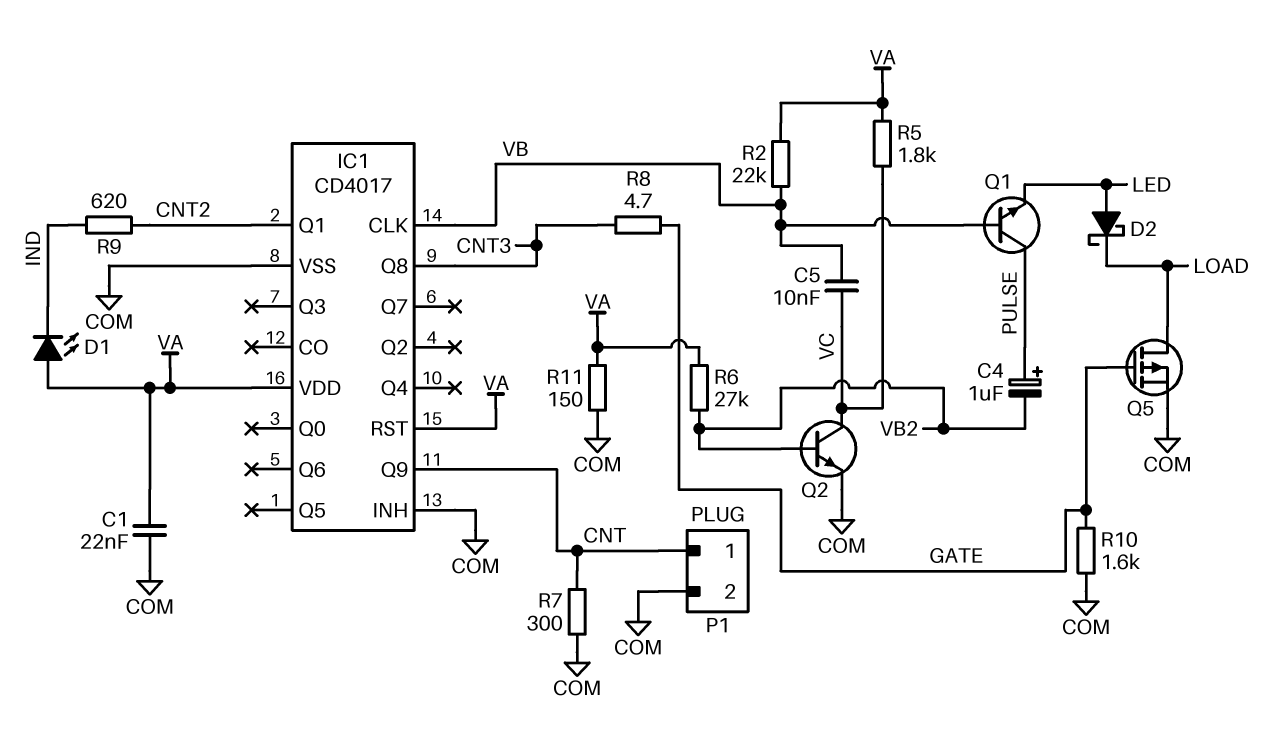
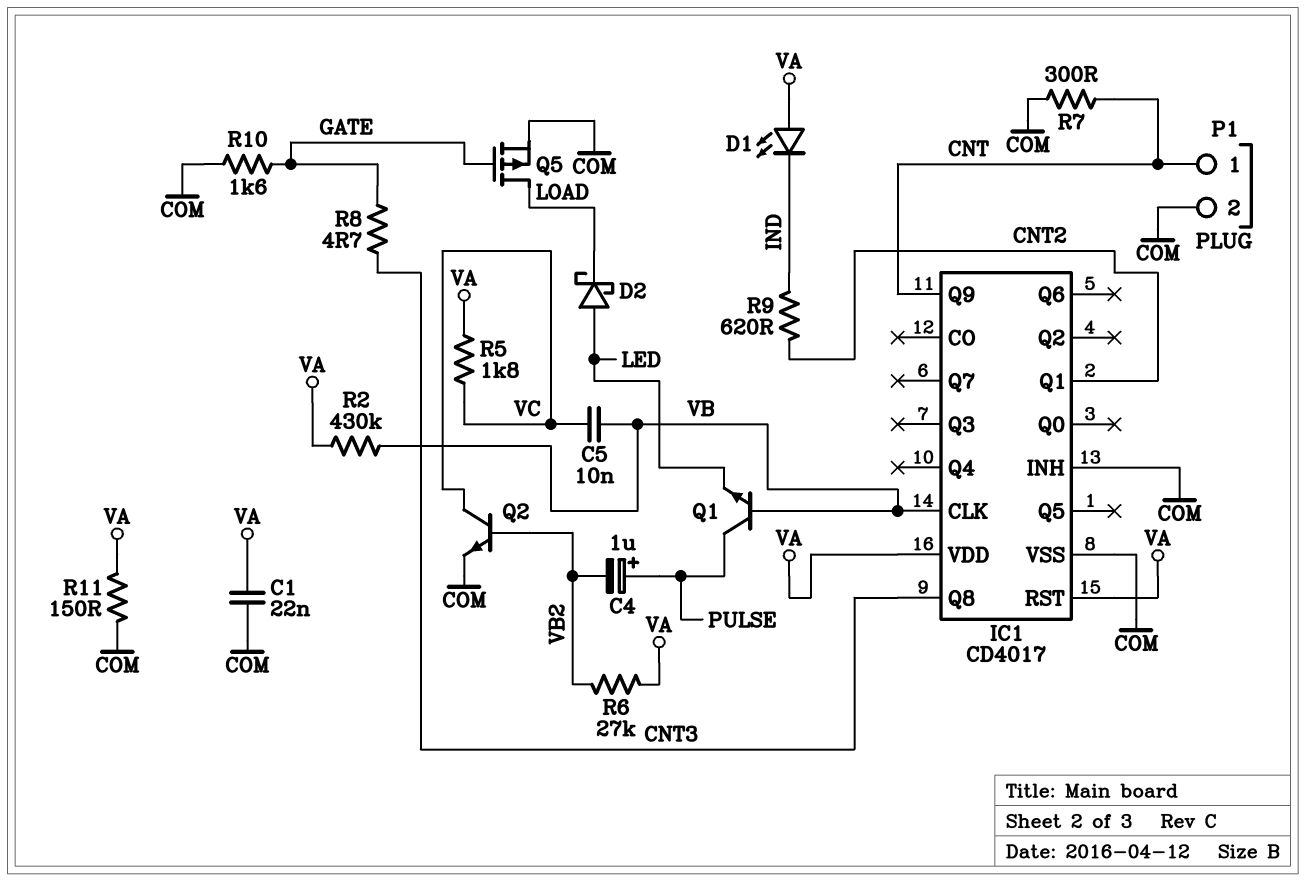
R2: 22k (VA, VB) -> 430k (VA, VB)

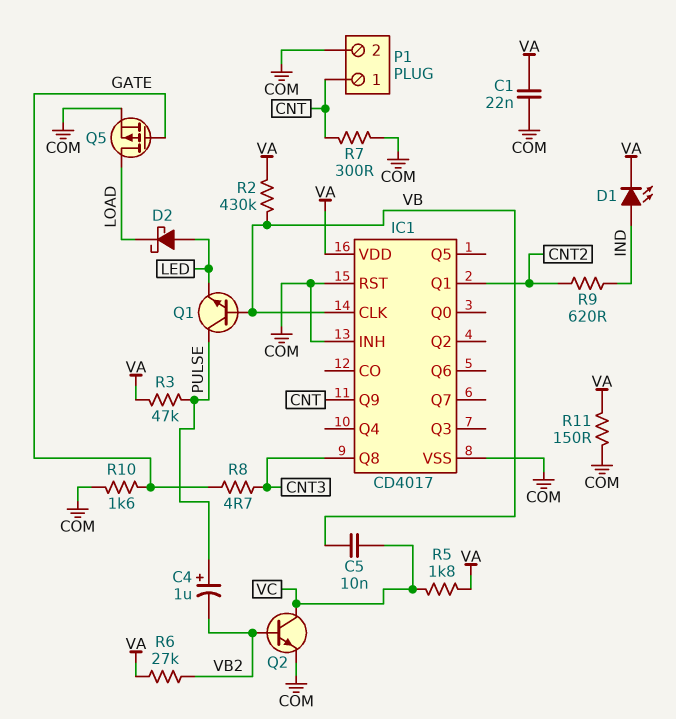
D1: LED (A VA, K IND) -> LED (A IND, K VA)
IC1 pin RST: VA -> COM
R3: none -> 47k (PULSE, VA)

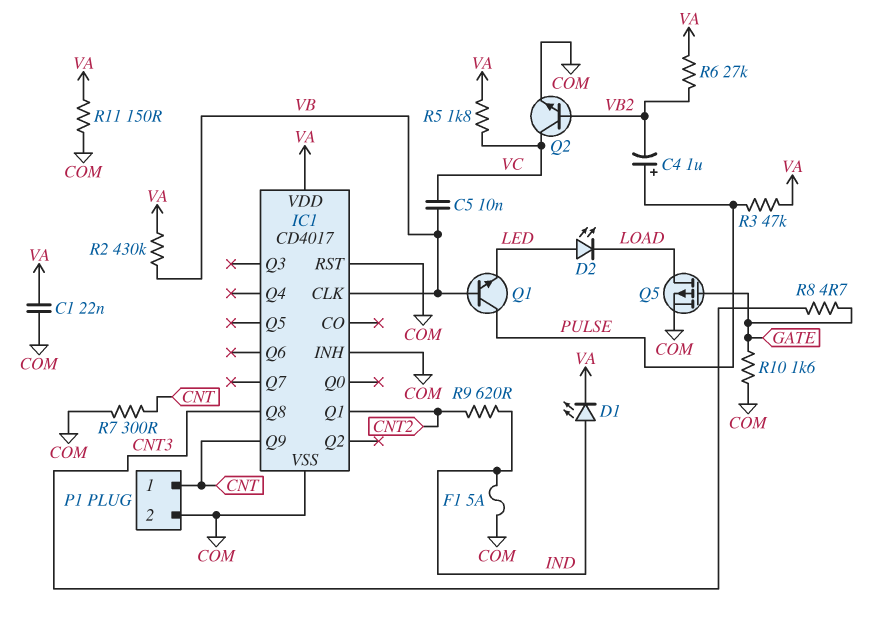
D2: schottky (A LED, K LOAD) -> LED (A LED, K LOAD)
F1: none -> 5A (COM, IND)

